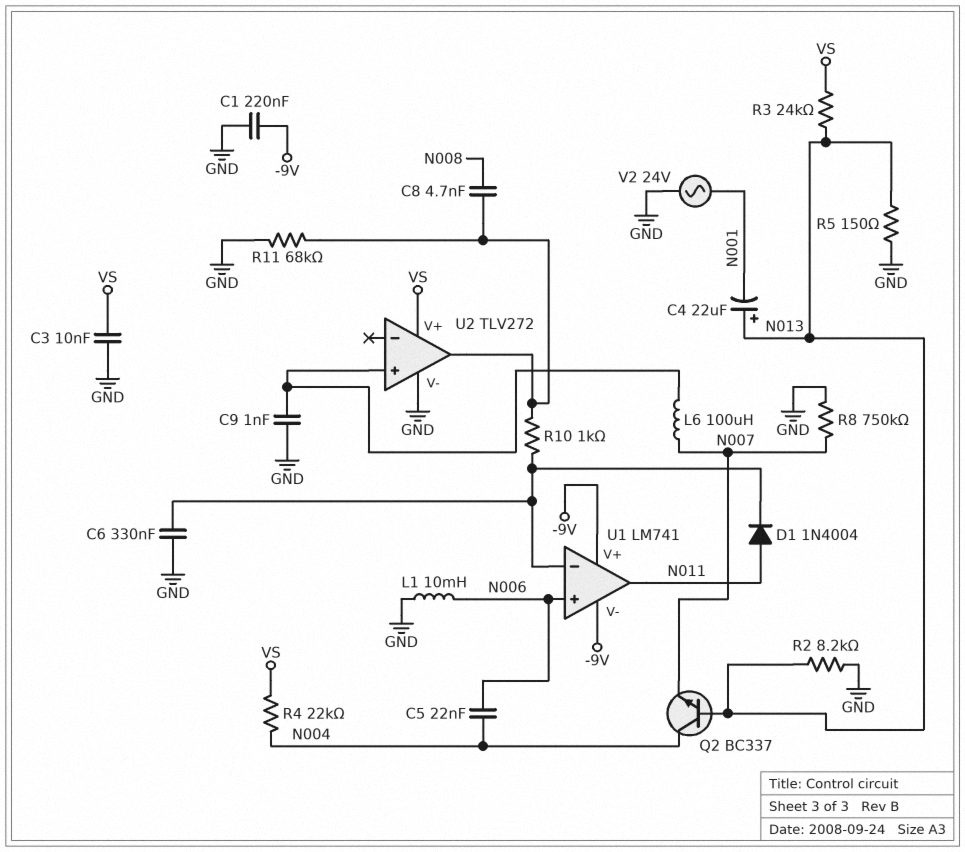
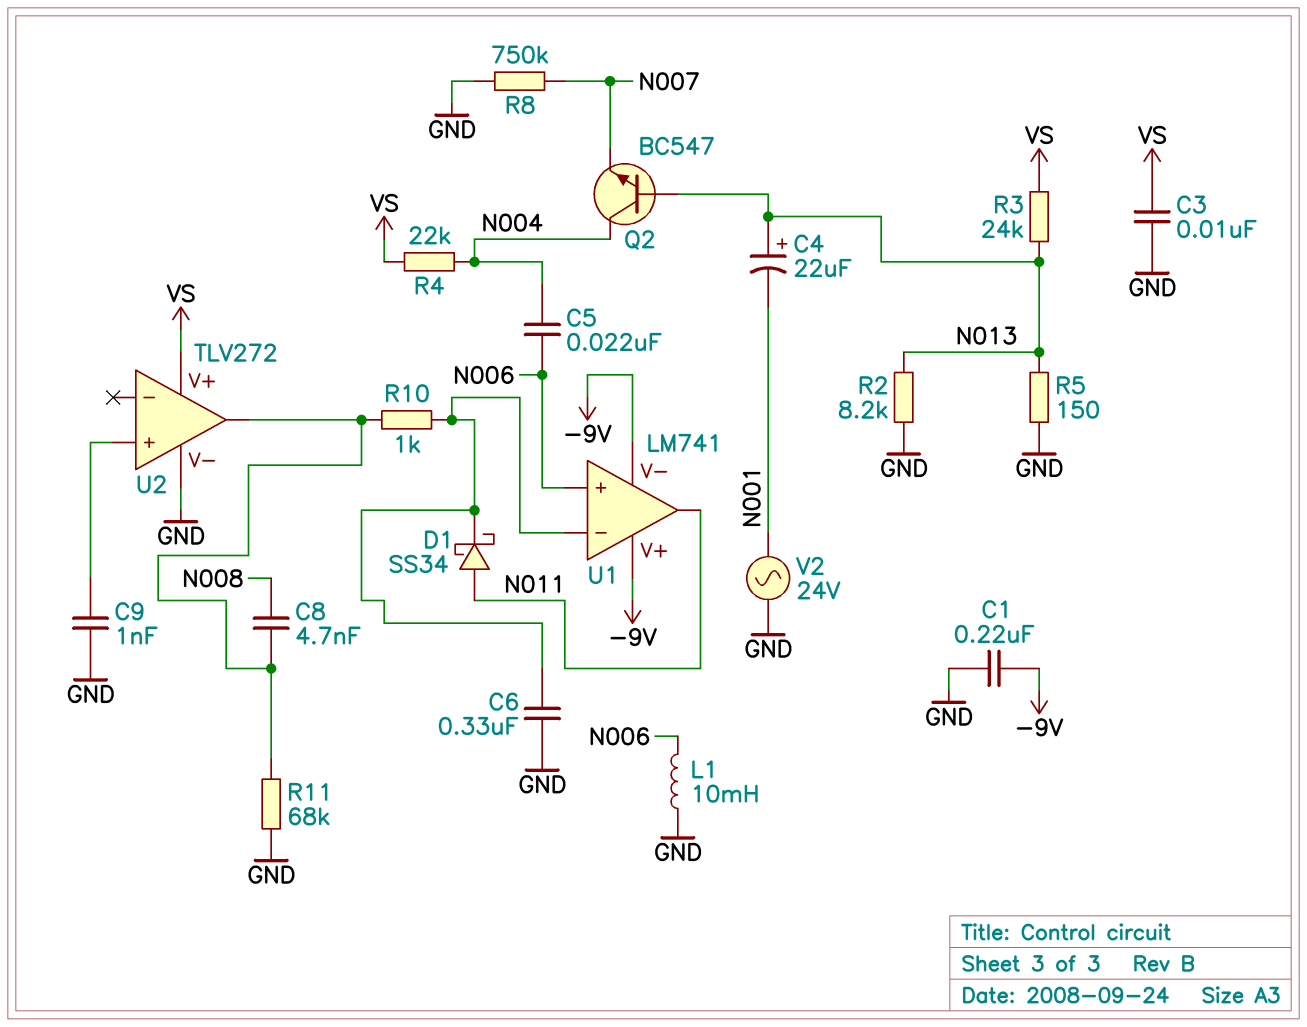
D1: diode 1N4004 (A N011, K U1/in-) -> schottky SS34 (A N011, K U1/in-)
L6: 100uH (N007, U2/in+) -> none
Q2: NPN BC337 (B N013, C N004, E N007) -> NPN BC547 (B N013, C N004, E N007)

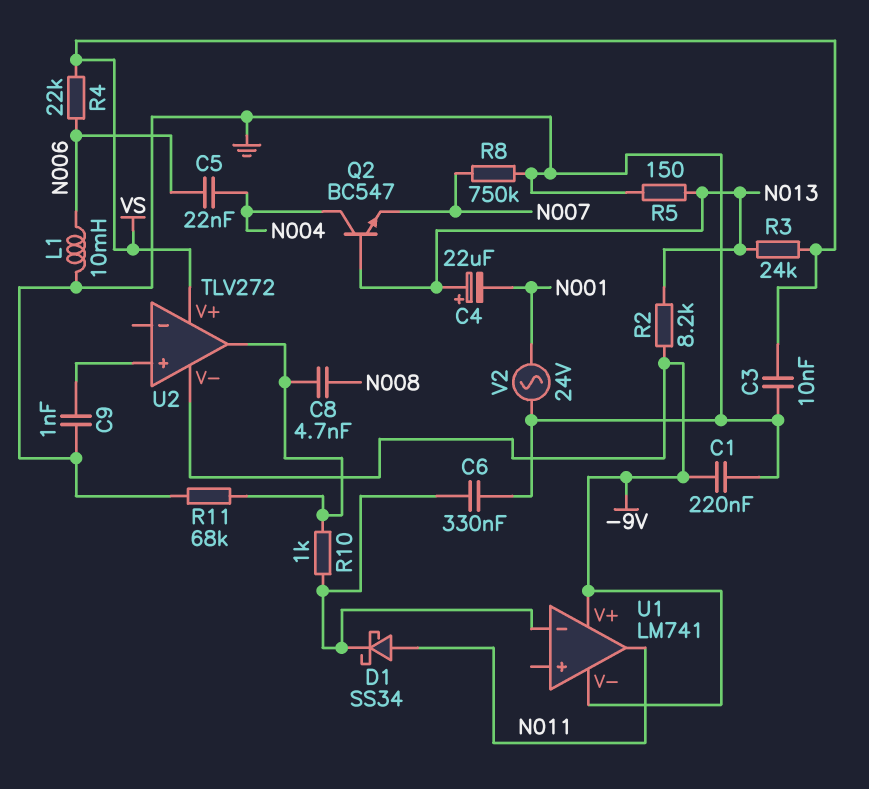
R2: 8.2k (GND, N013) -> 8.2k (-9V, N013)
R4: 22k (N004, VS) -> 22k (N006, VS)
U1 pin in+: N006 -> none
U2 pin V-: GND -> -9V

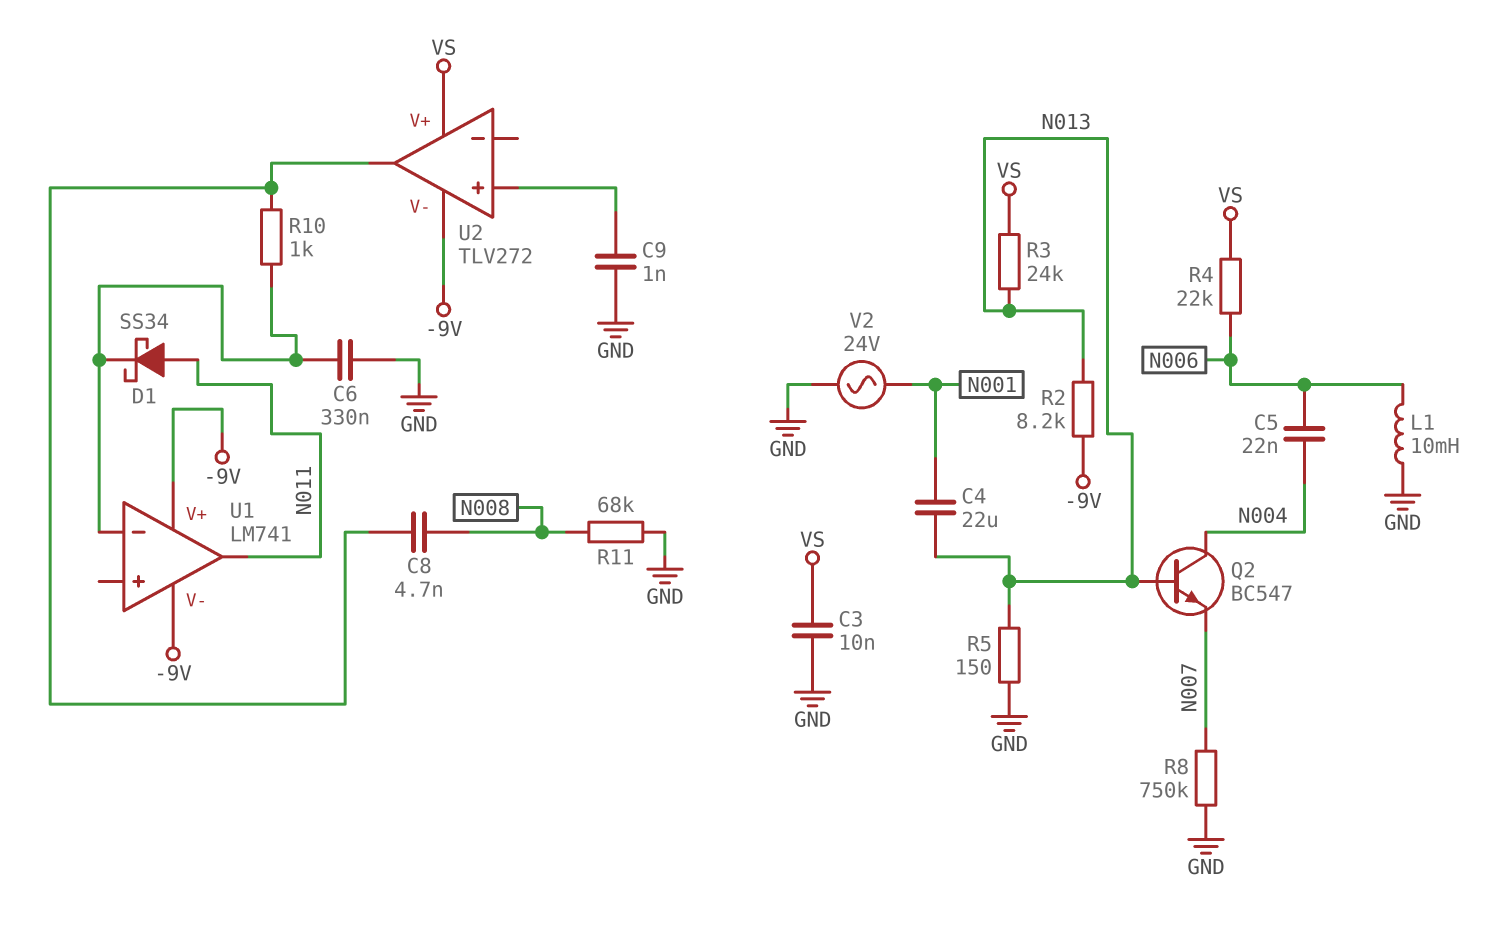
C1: 220nF (-9V, GND) -> none
C4: 22uF (plus N013, minus N001) -> 22uF (N001, N013)
R11: 68k (GND, U2/out) -> 68k (GND, N008)

